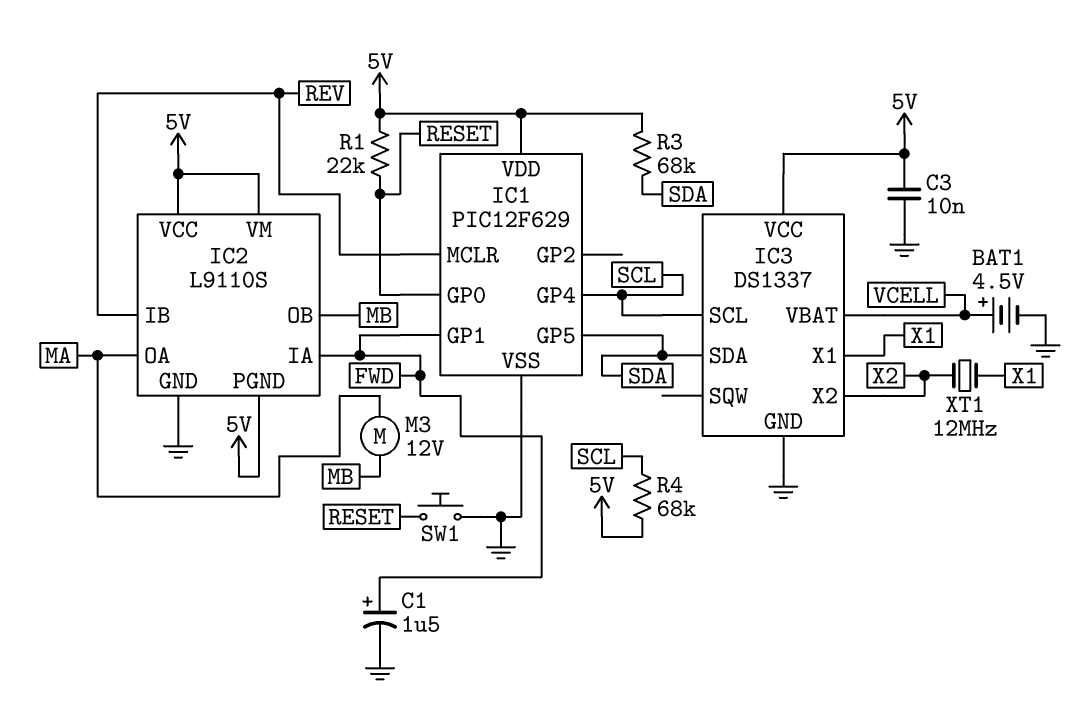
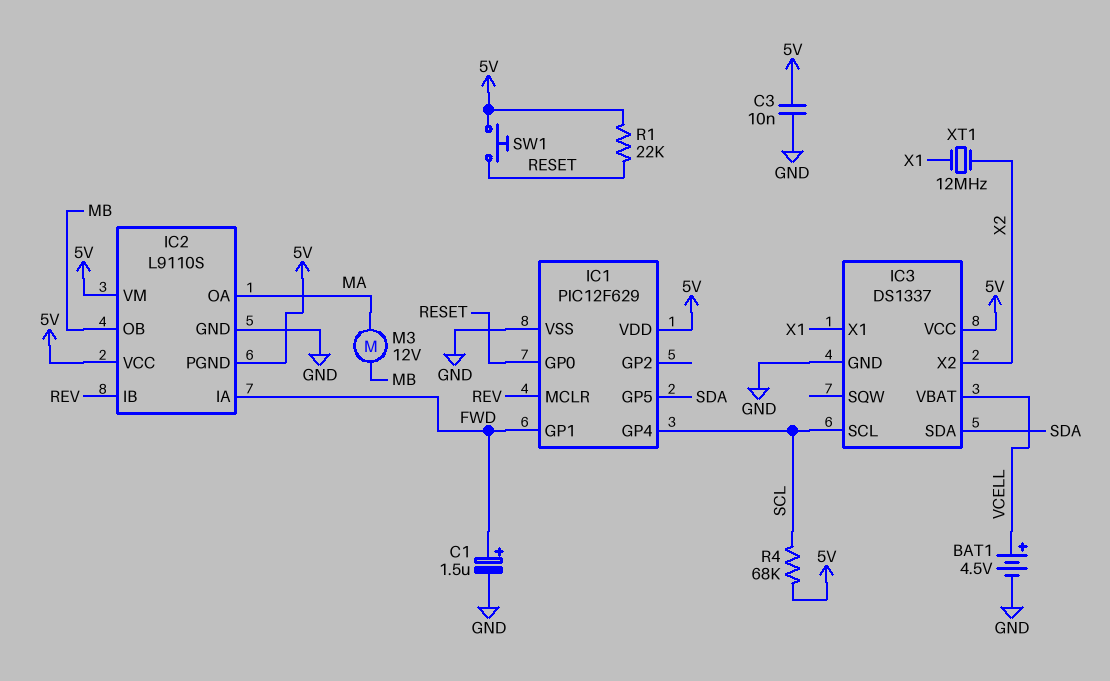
R3: 68k (5V, SDA) -> none
SW1: button (GND, RESET) -> button (5V, RESET)

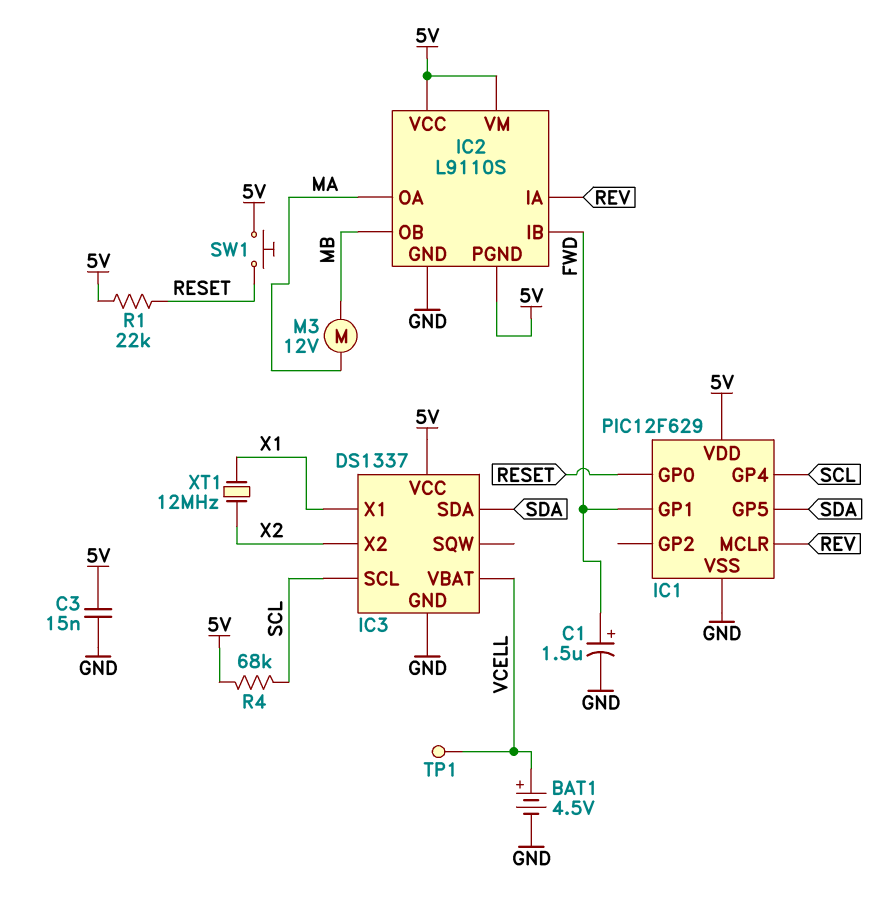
C3: 10nF (5V, GND) -> 15nF (5V, GND)
IC2 pin IA: FWD -> REV
IC2 pin IB: REV -> FWD
TP1: none -> test point (VCELL)

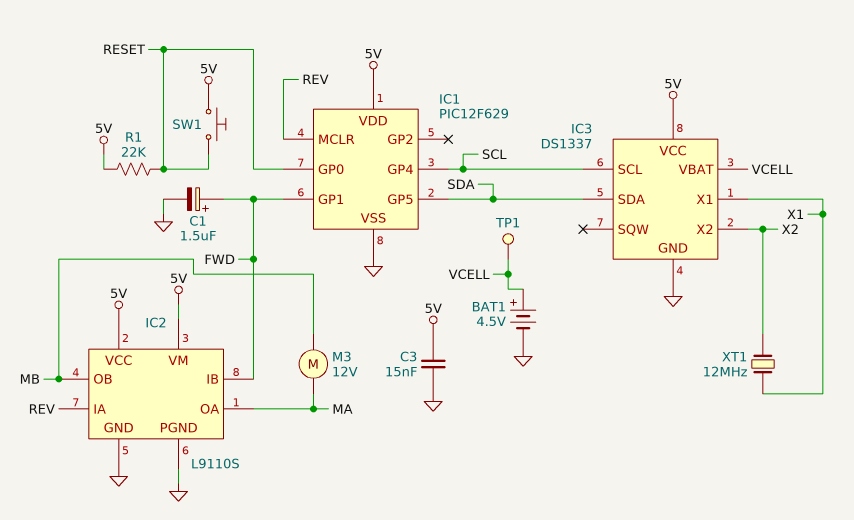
IC2 pin PGND: 5V -> GND
R4: 68k (5V, SCL) -> none

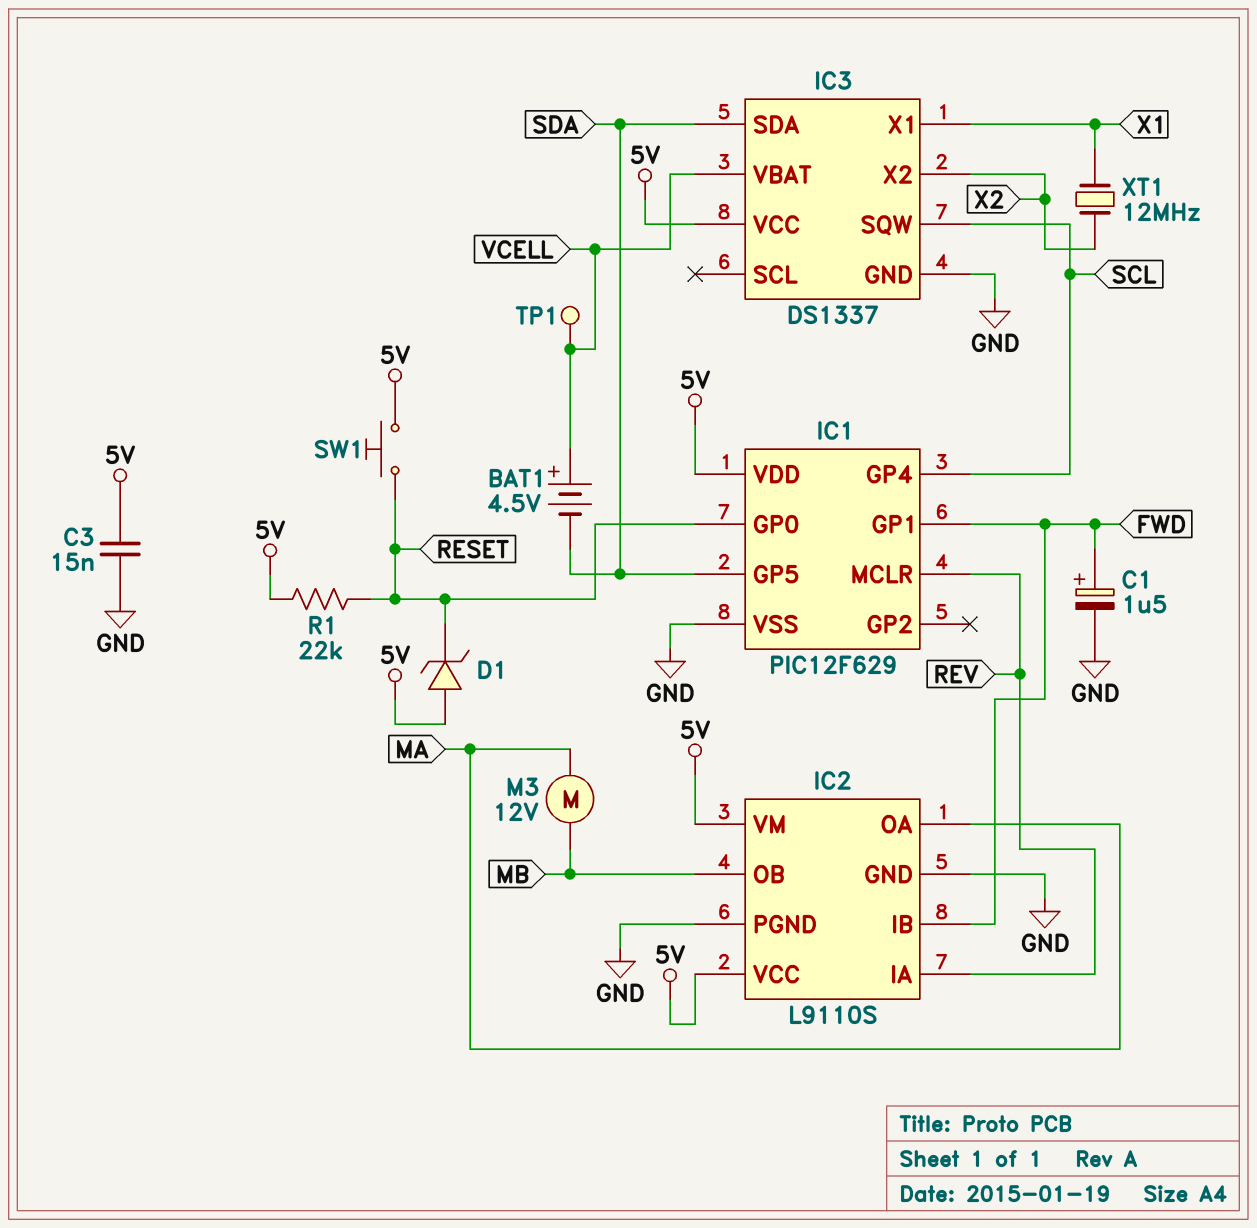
BAT1: 4.5V (plus VCELL, minus GND) -> 4.5V (plus VCELL, minus SDA)
D1: none -> zener (A 5V, K RESET)
IC3 pin SCL: SCL -> none
IC3 pin SQW: none -> SCL

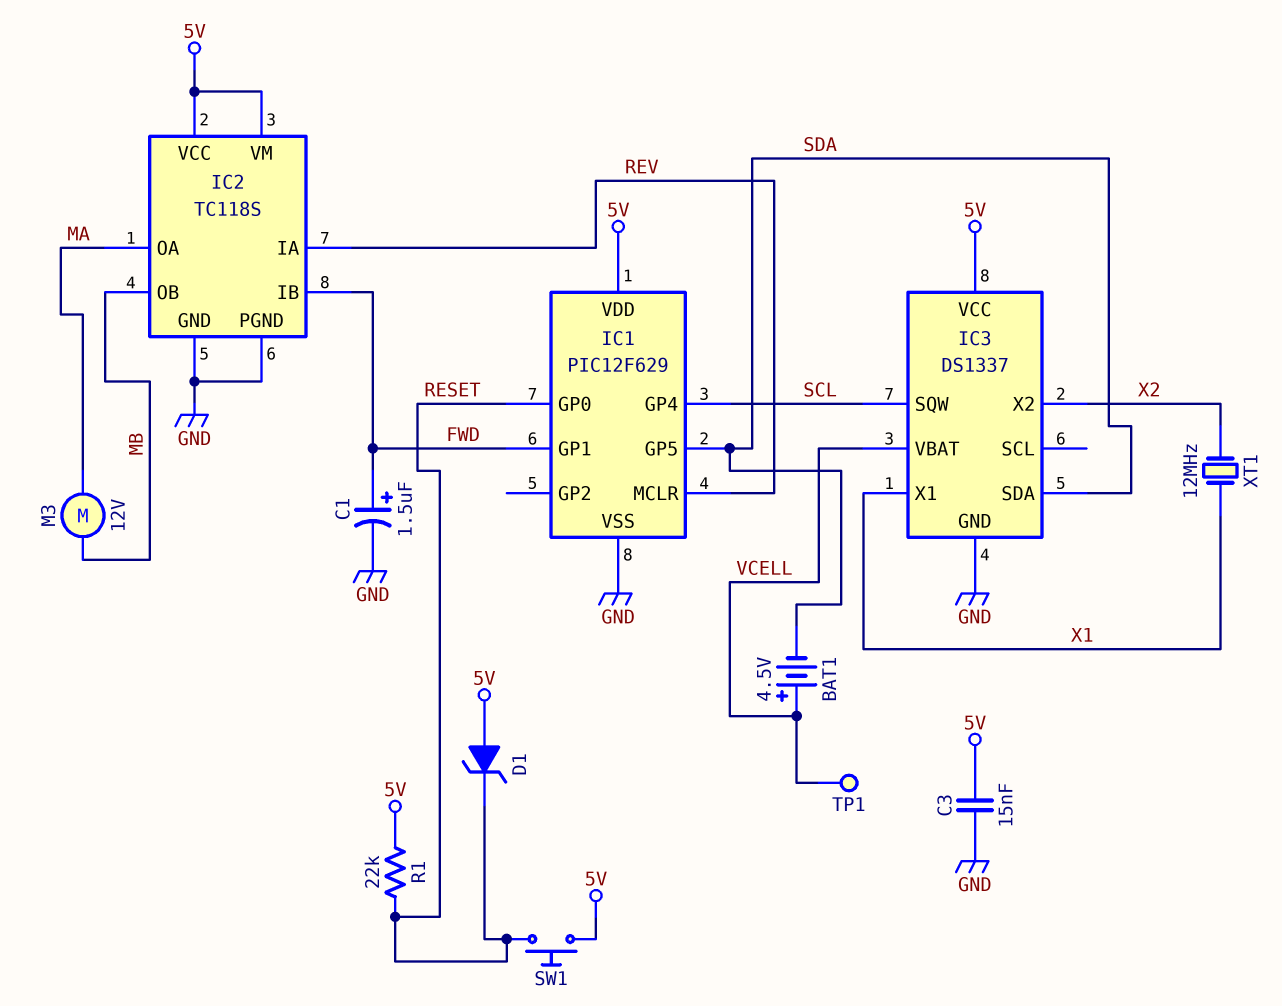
IC2: L9110S -> TC118S

